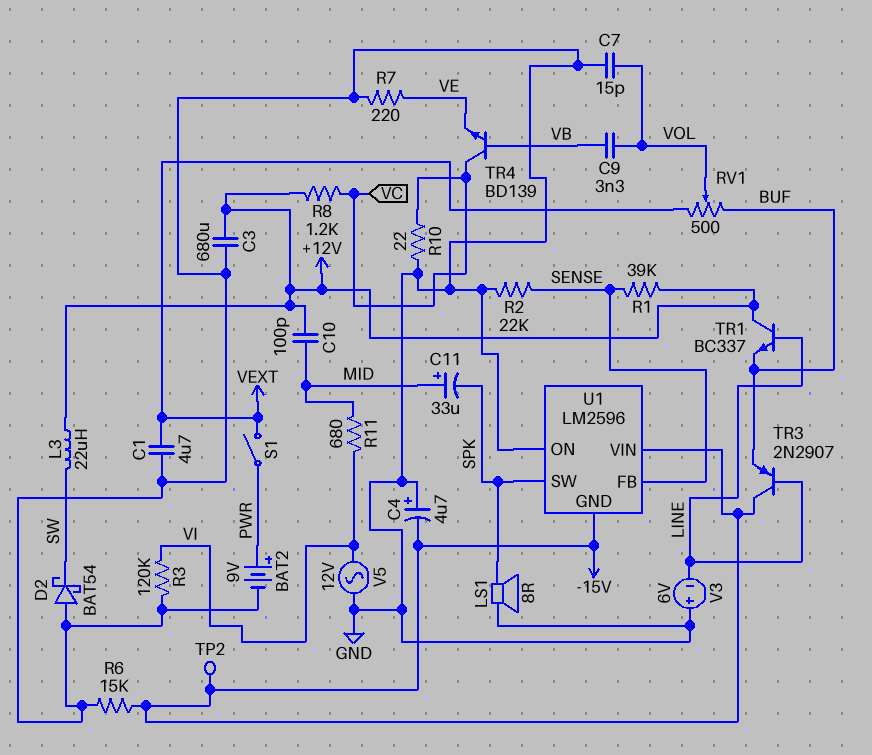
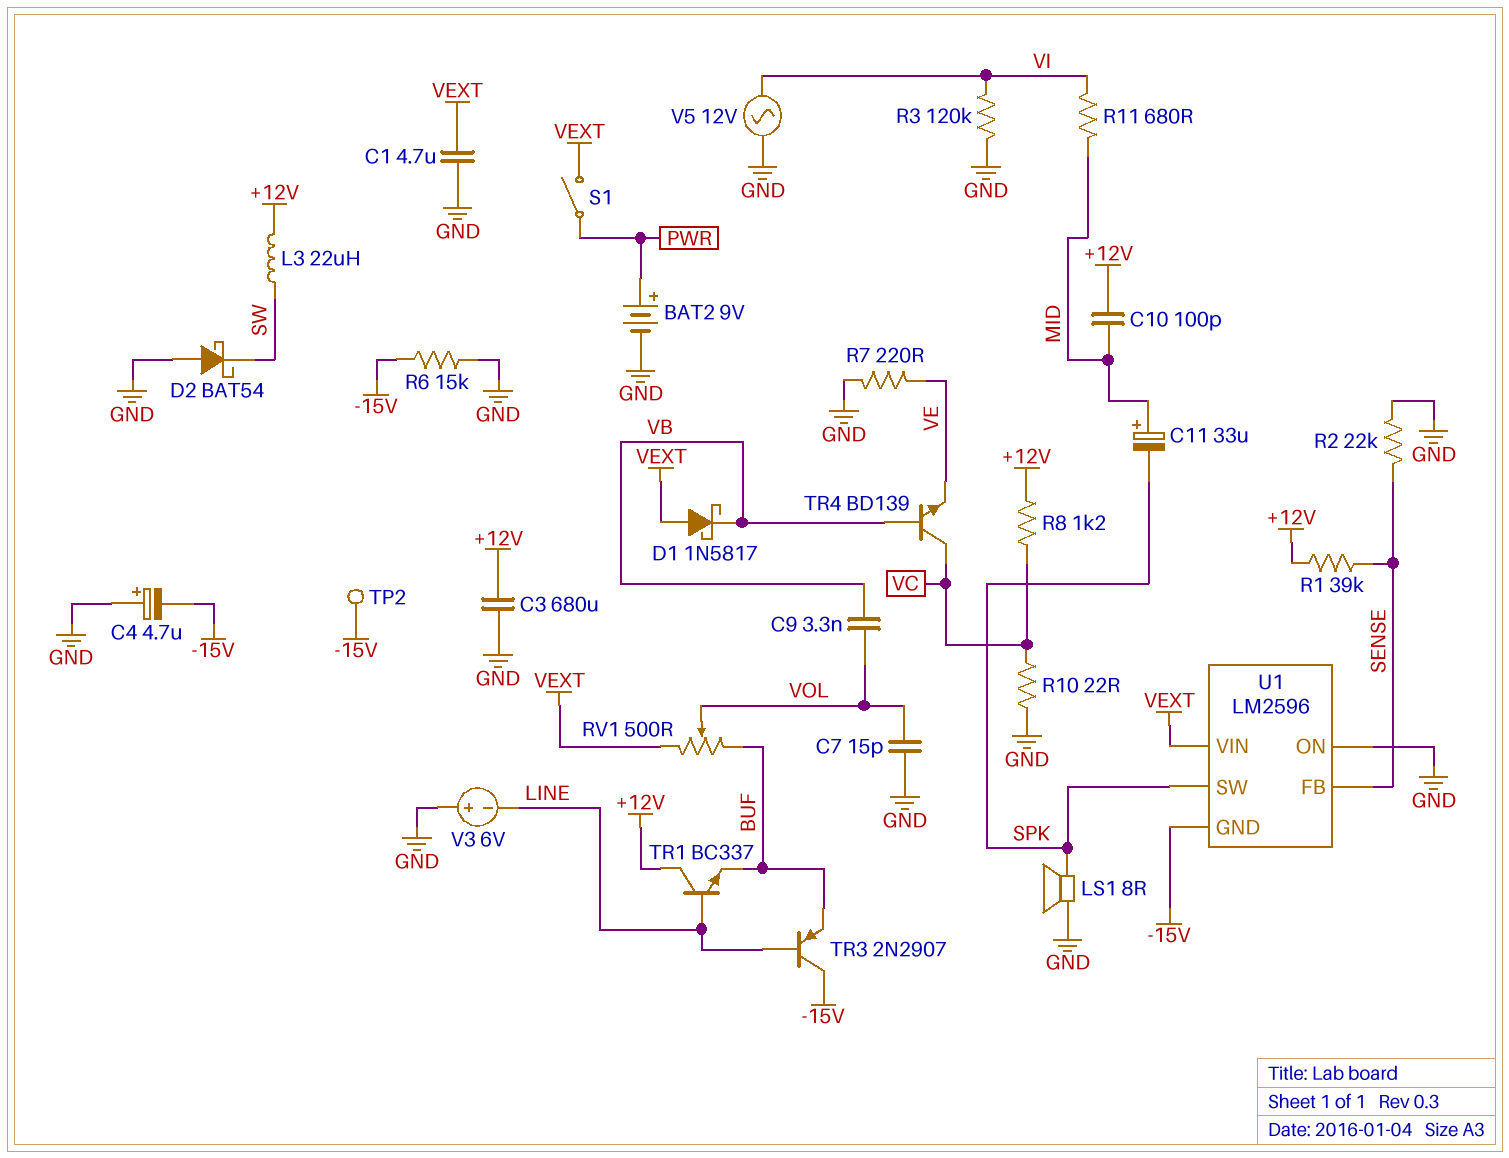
D1: none -> schottky 1N5817 (A VEXT, K VB)
U1 pin VIN: -15V -> VEXT

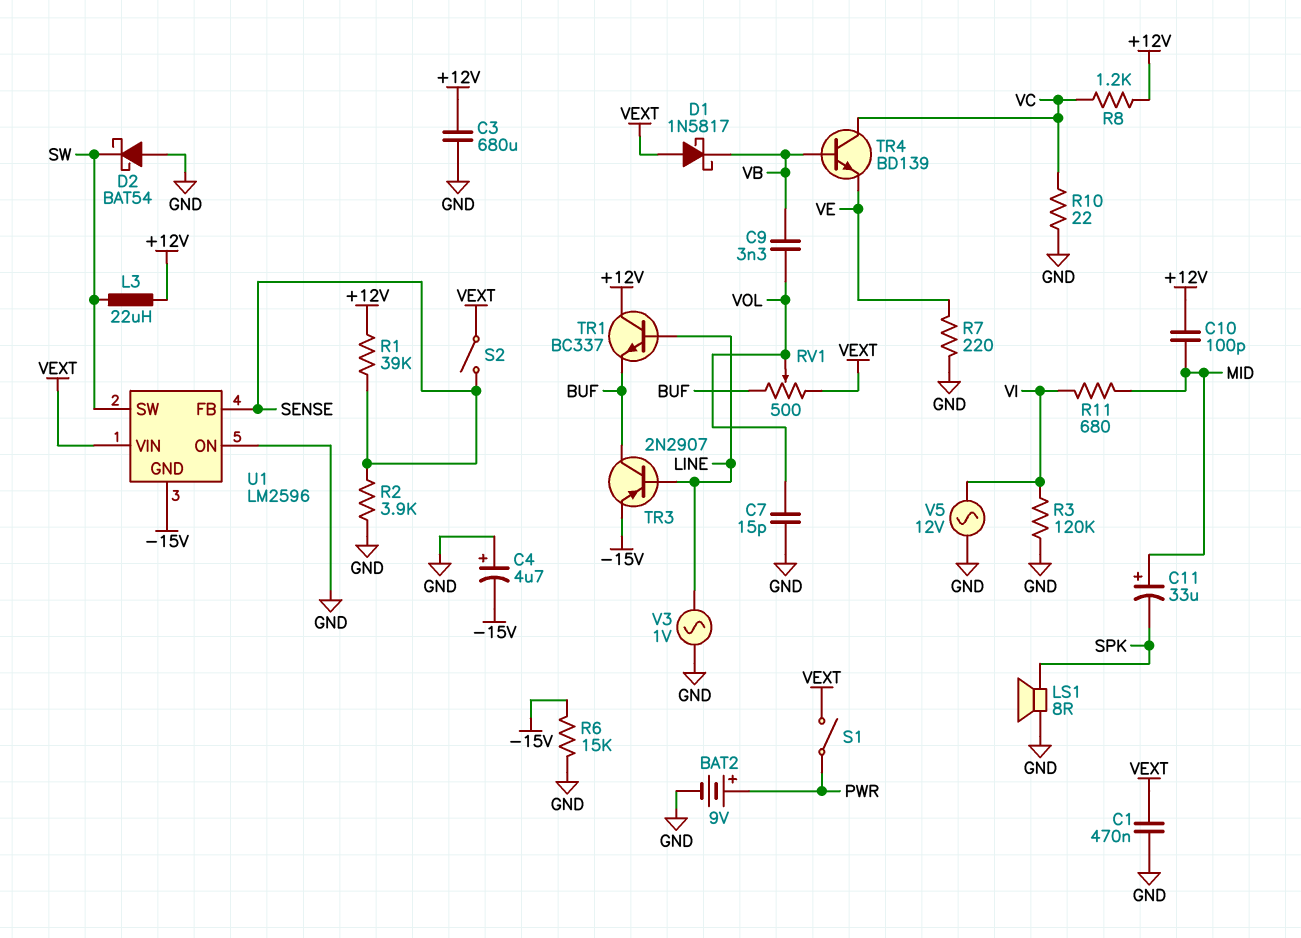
C1: 4.7uF (GND, VEXT) -> 470nF (GND, VEXT)
R2: 22k (GND, SENSE) -> 3.9k (GND, SENSE)
S2: none -> switch (SENSE, VEXT)
TP2: test point (-15V) -> none
TR3: PNP 2N2907 (B LINE, C -15V, E BUF) -> PNP 2N2907 (B LINE, C BUF, E -15V)
U1 pin SW: SPK -> SW
V3: 6V (plus GND, minus LINE) -> AC 1V (GND, LINE)

